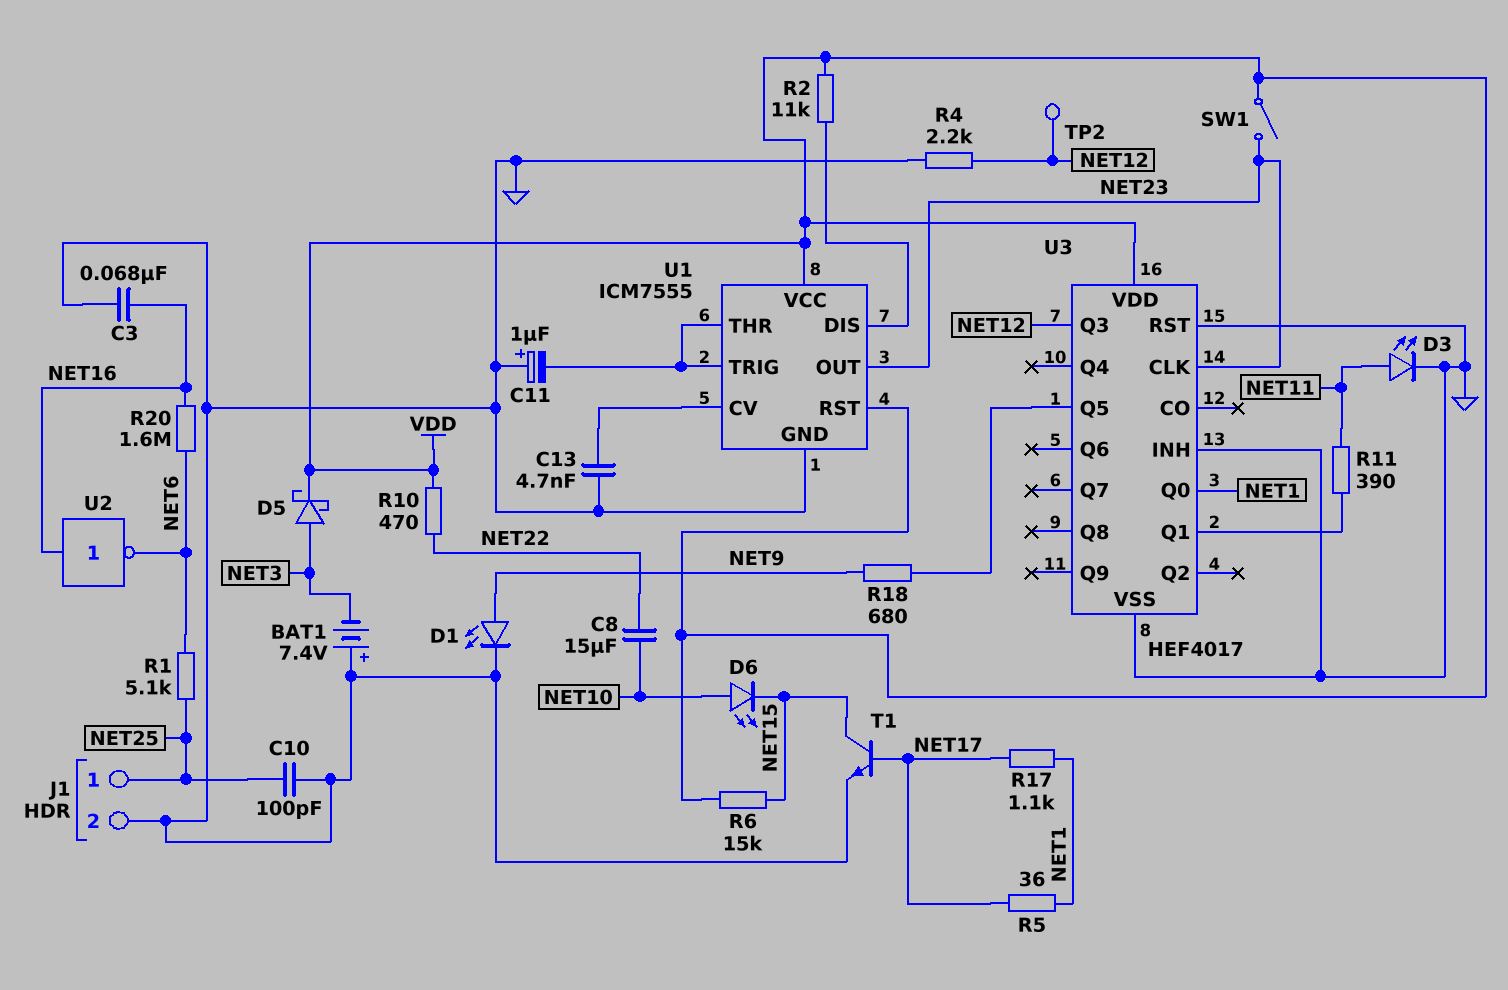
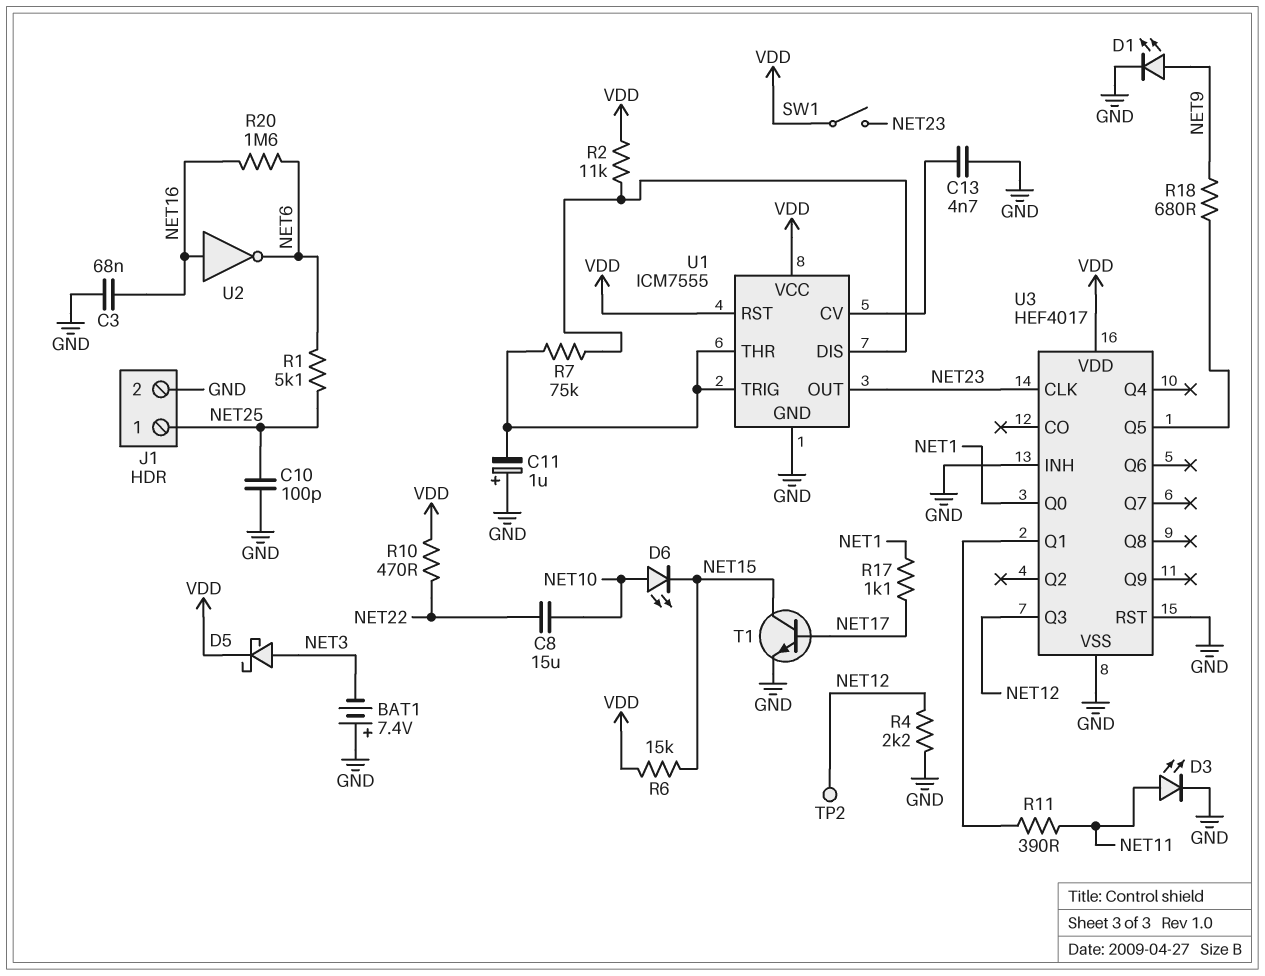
R5: 36 (NET1, NET17) -> none
R7: none -> 75k (U1/DIS, U1/THR)

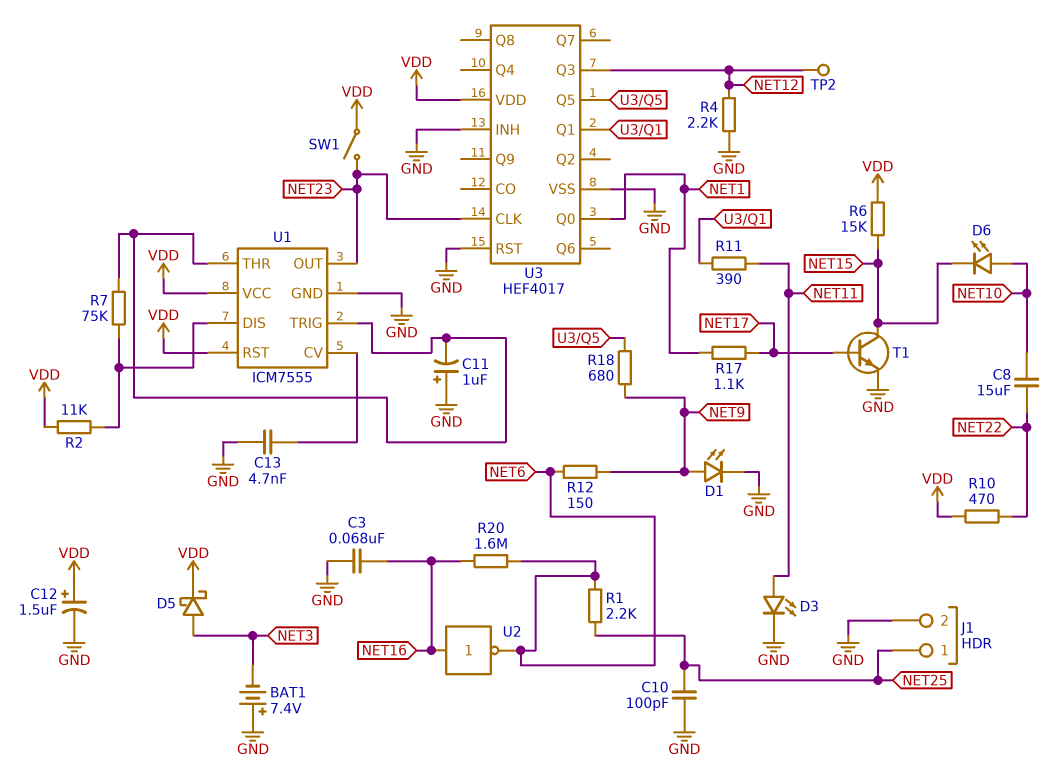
C12: none -> 1.5uF (plus VDD, minus GND)
R1: 5.1k (NET6, NET25) -> 2.2k (NET6, NET25)
R12: none -> 150 (NET6, NET9)

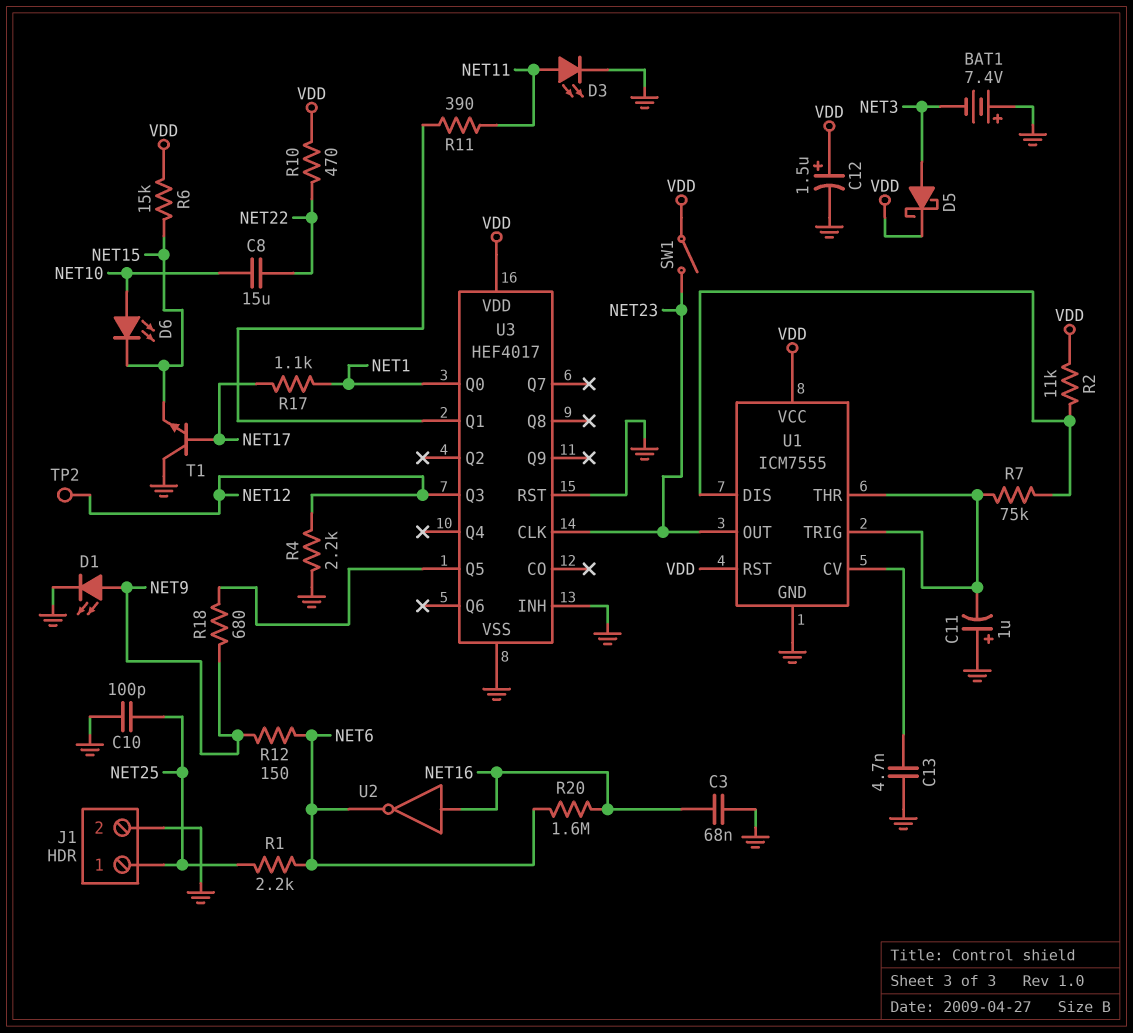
T1: NPN (B NET17, C NET15, E GND) -> NPN (B NET17, C GND, E NET15)

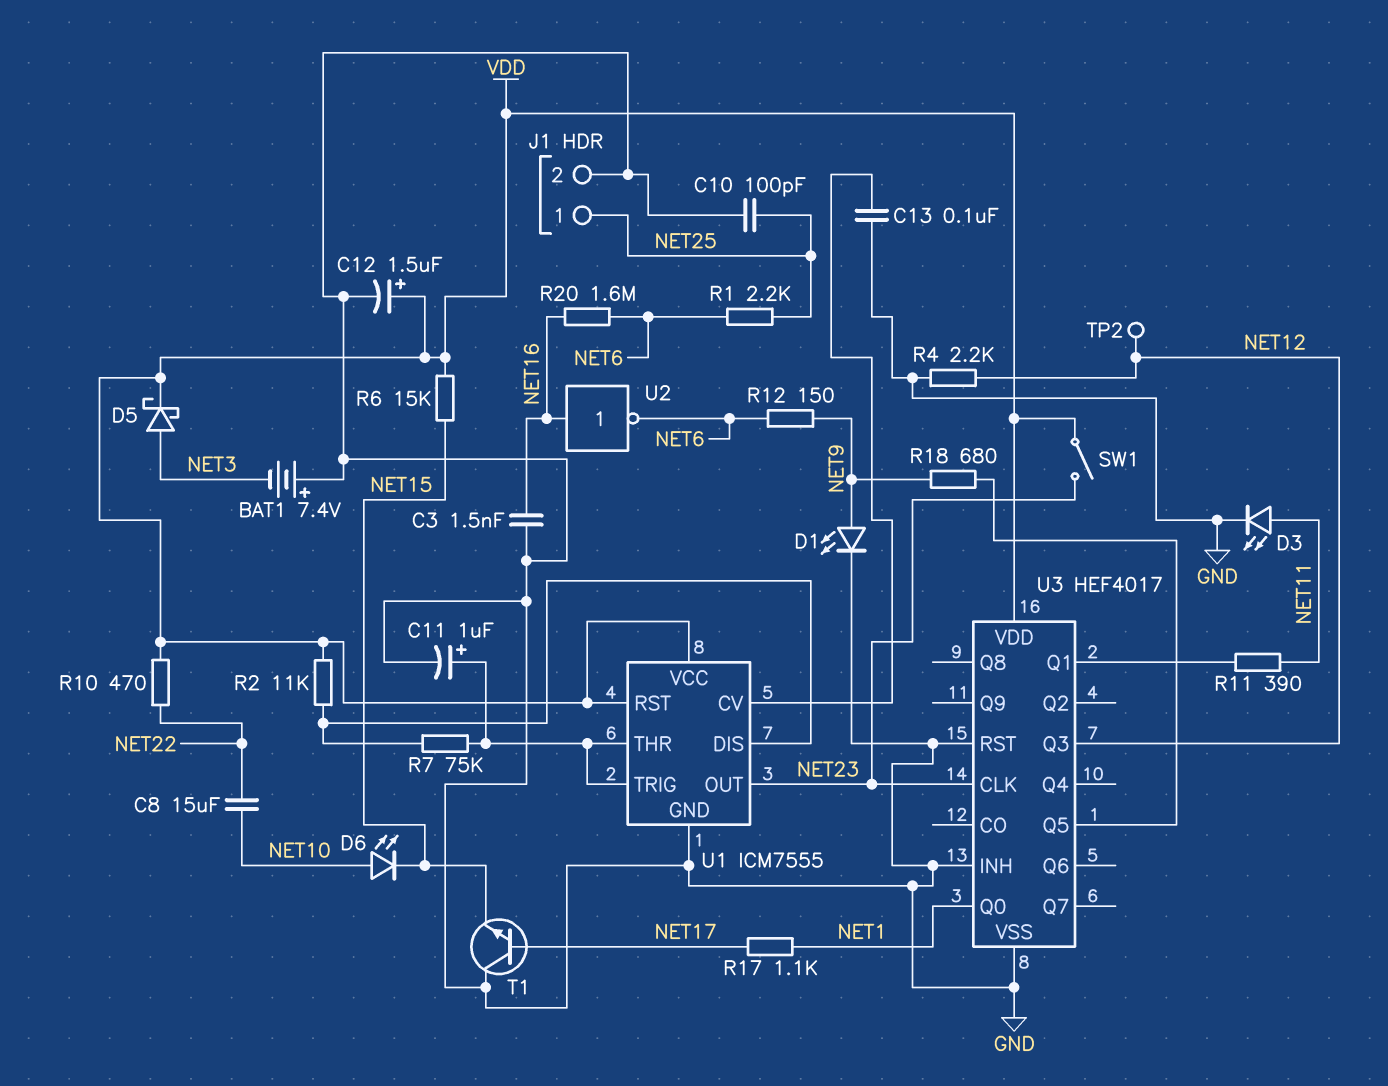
C3: 68nF (GND, NET16) -> 1.5nF (GND, NET16)
C11: 1uF (plus GND, minus U1/THR) -> 1uF (plus U1/THR, minus GND)
C13: 4.7nF (GND, U1/CV) -> 100nF (GND, U1/CV)

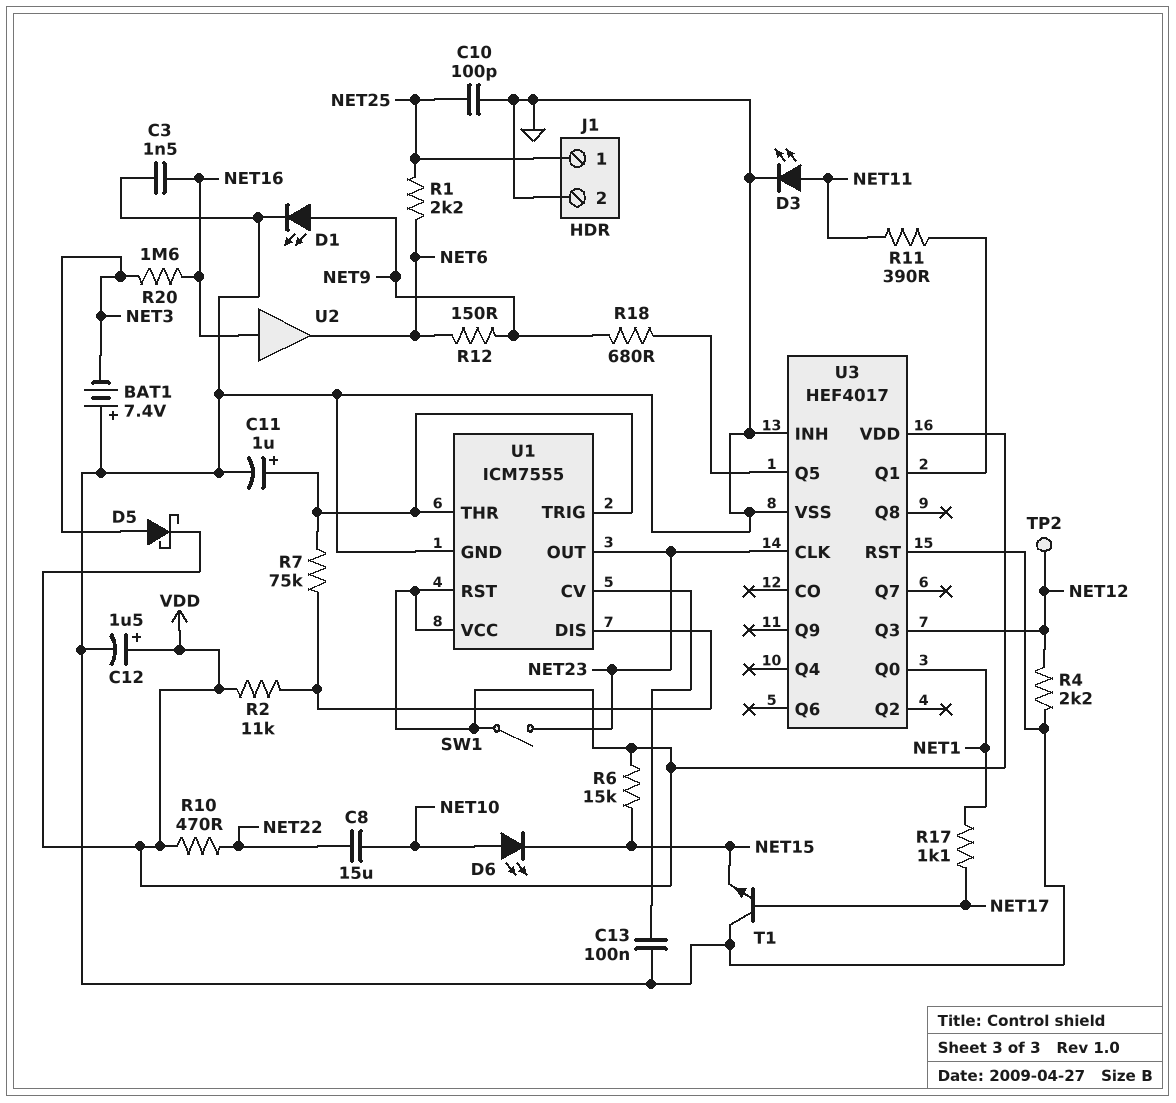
R20: 1.6M (NET6, NET16) -> 1.6M (NET3, NET16)
U2: NOT (in NET16, out NET6) -> buffer (in NET16, out NET6)

